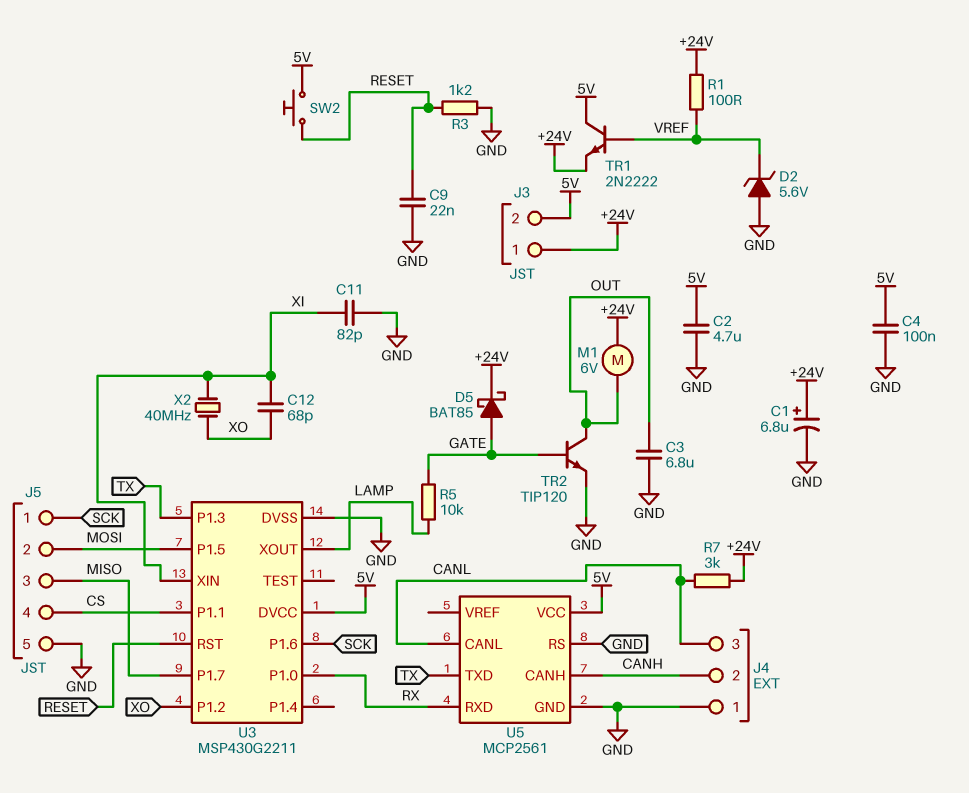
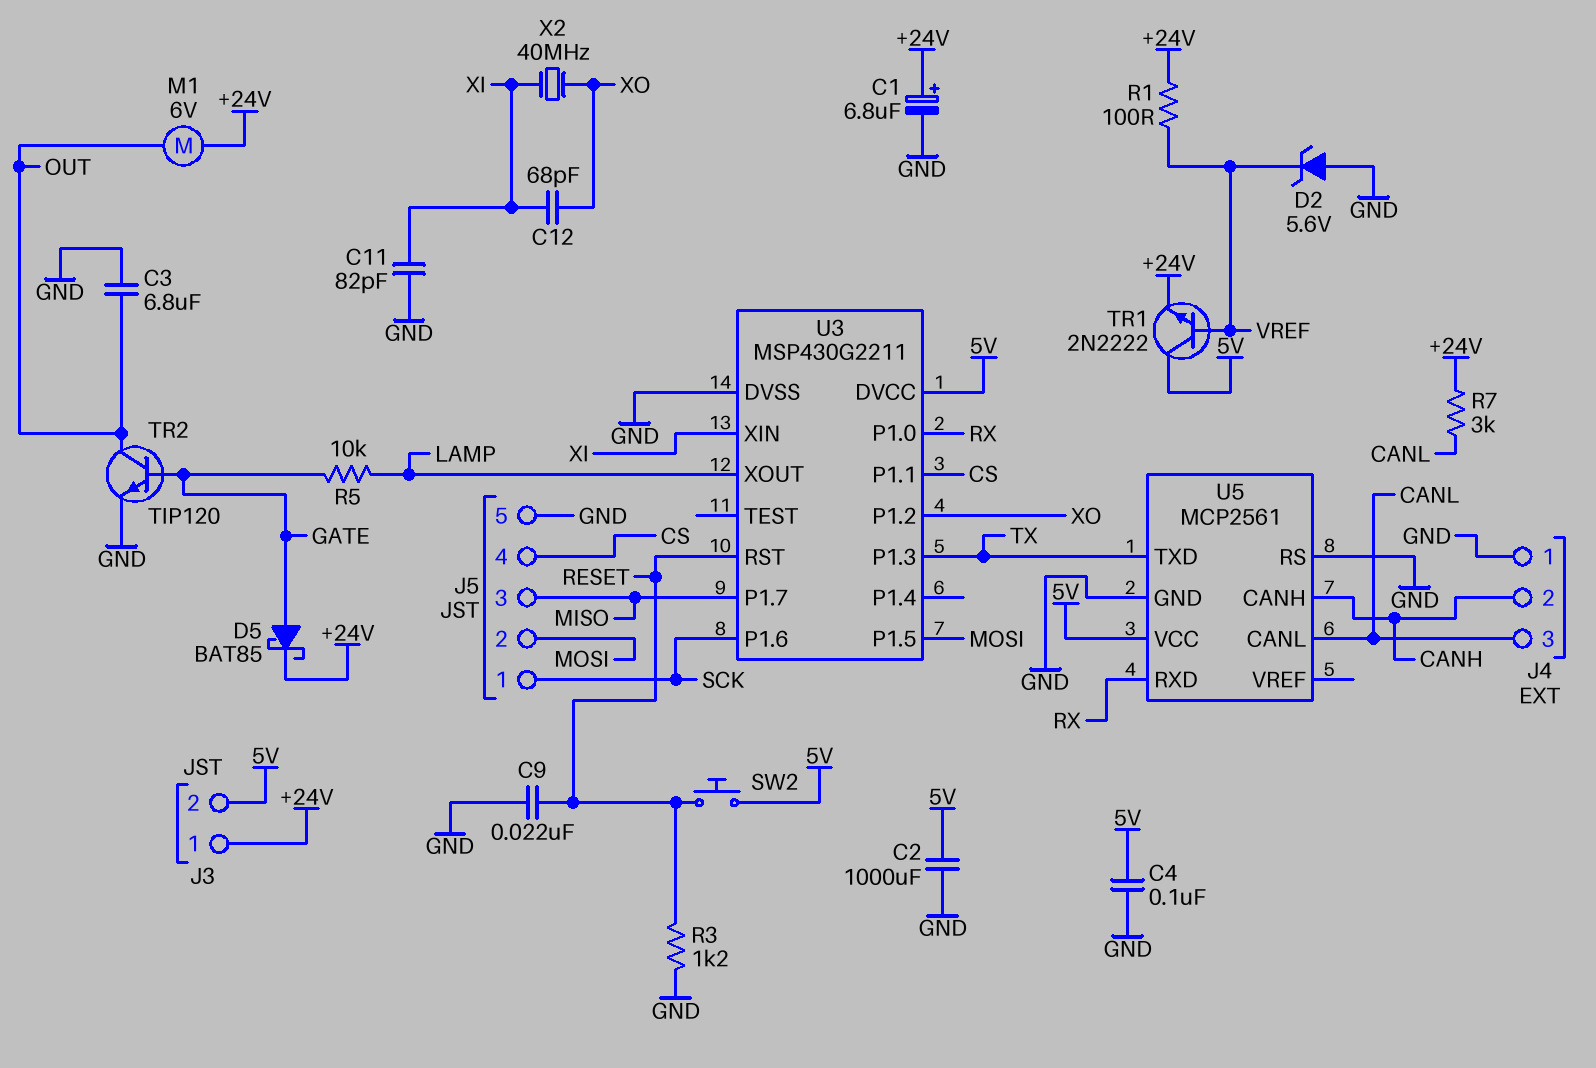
C2: 4.7uF (5V, GND) -> 1000uF (5V, GND)

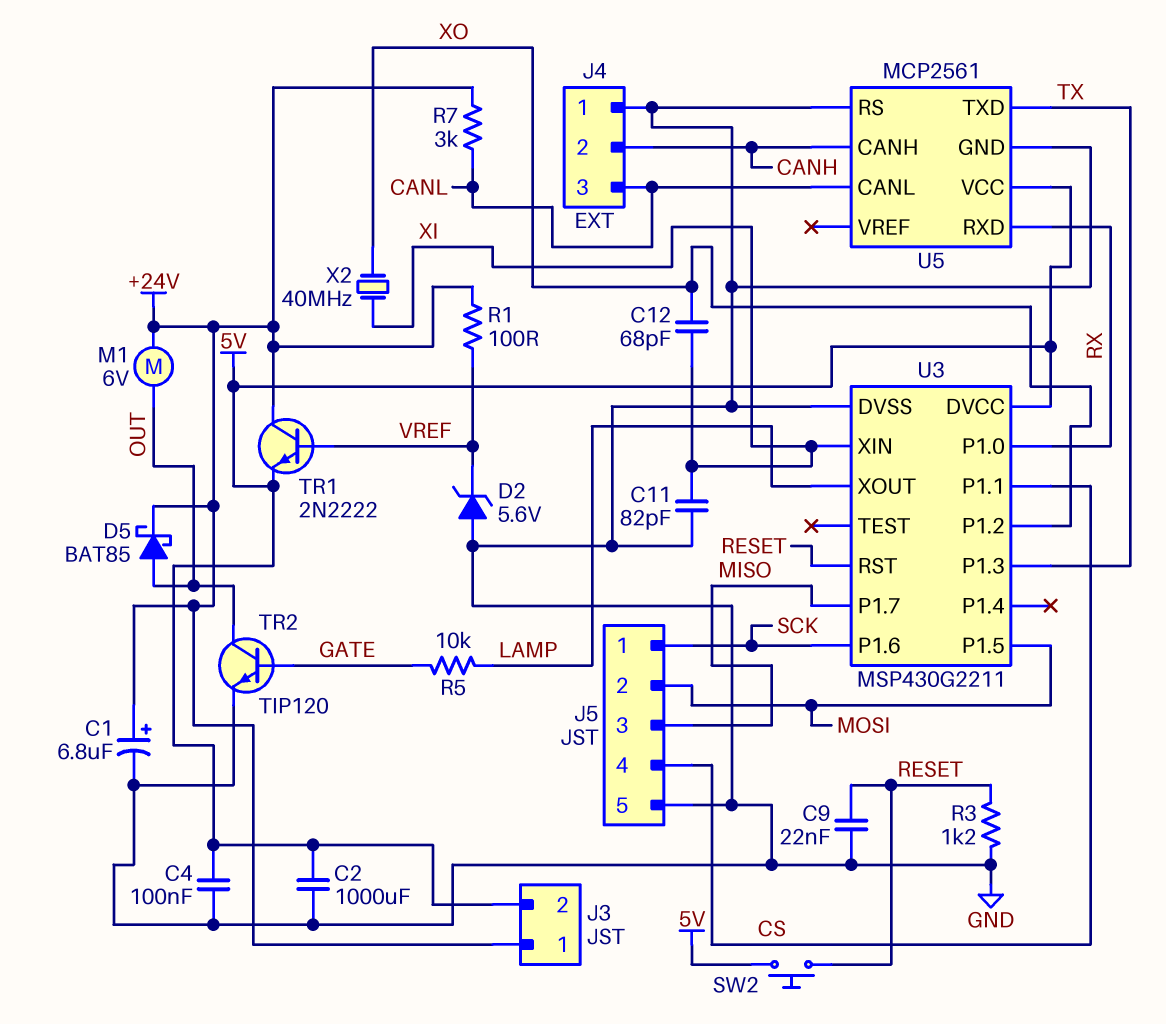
C3: 6.8uF (GND, OUT) -> none
D5: schottky BAT85 (A GATE, K +24V) -> schottky BAT85 (A OUT, K +24V)
TR1: NPN 2N2222 (B VREF, C 5V, E +24V) -> NPN 2N2222 (B VREF, C +24V, E 5V)

